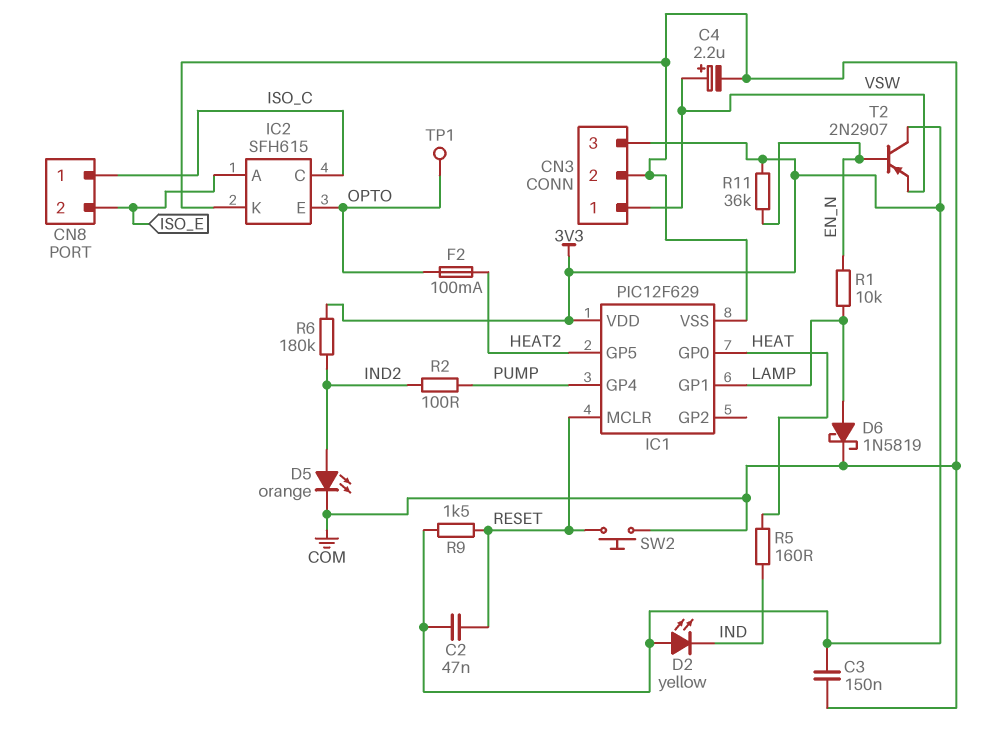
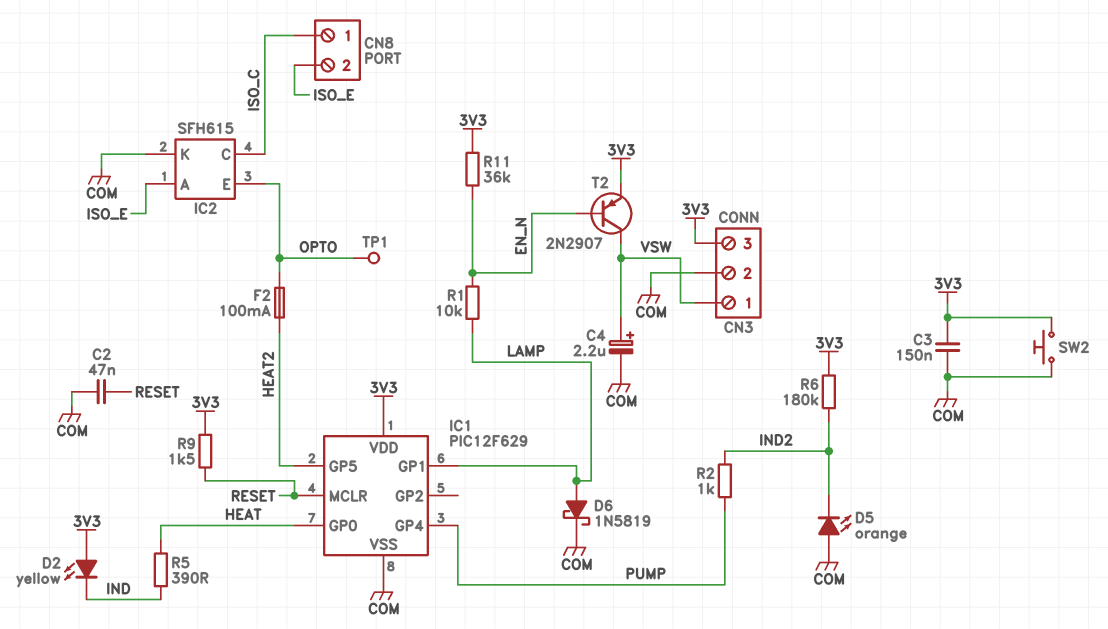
C2: 47nF (3V3, RESET) -> 47nF (COM, RESET)
D5: LED orange (A IND2, K COM) -> LED orange (A COM, K IND2)
R2: 100 (IND2, PUMP) -> 1k (IND2, PUMP)
R5: 160 (HEAT, IND) -> 390 (HEAT, IND)
SW2: button (COM, RESET) -> button (3V3, COM)
T2: PNP 2N2907 (B EN_N, C 3V3, E VSW) -> PNP 2N2907 (B EN_N, C VSW, E 3V3)

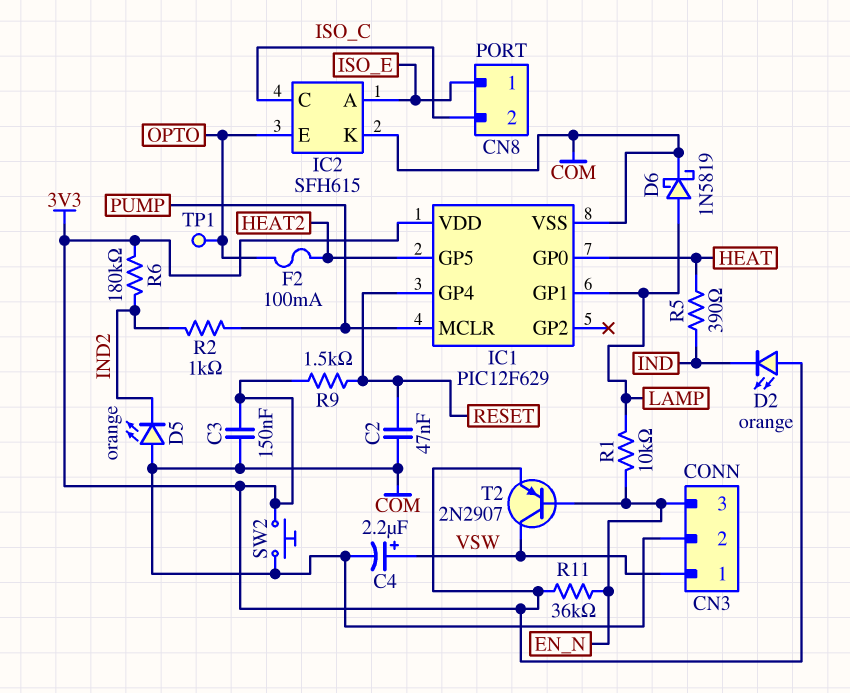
CN3 pin 3: 3V3 -> EN_N
CN8 pin 1: ISO_C -> ISO_E
CN8 pin 2: ISO_E -> ISO_C
D2: LED yellow (A 3V3, K IND) -> LED orange (A 3V3, K IND)
IC1 pin GP4: PUMP -> RESET
IC1 pin MCLR: RESET -> PUMP

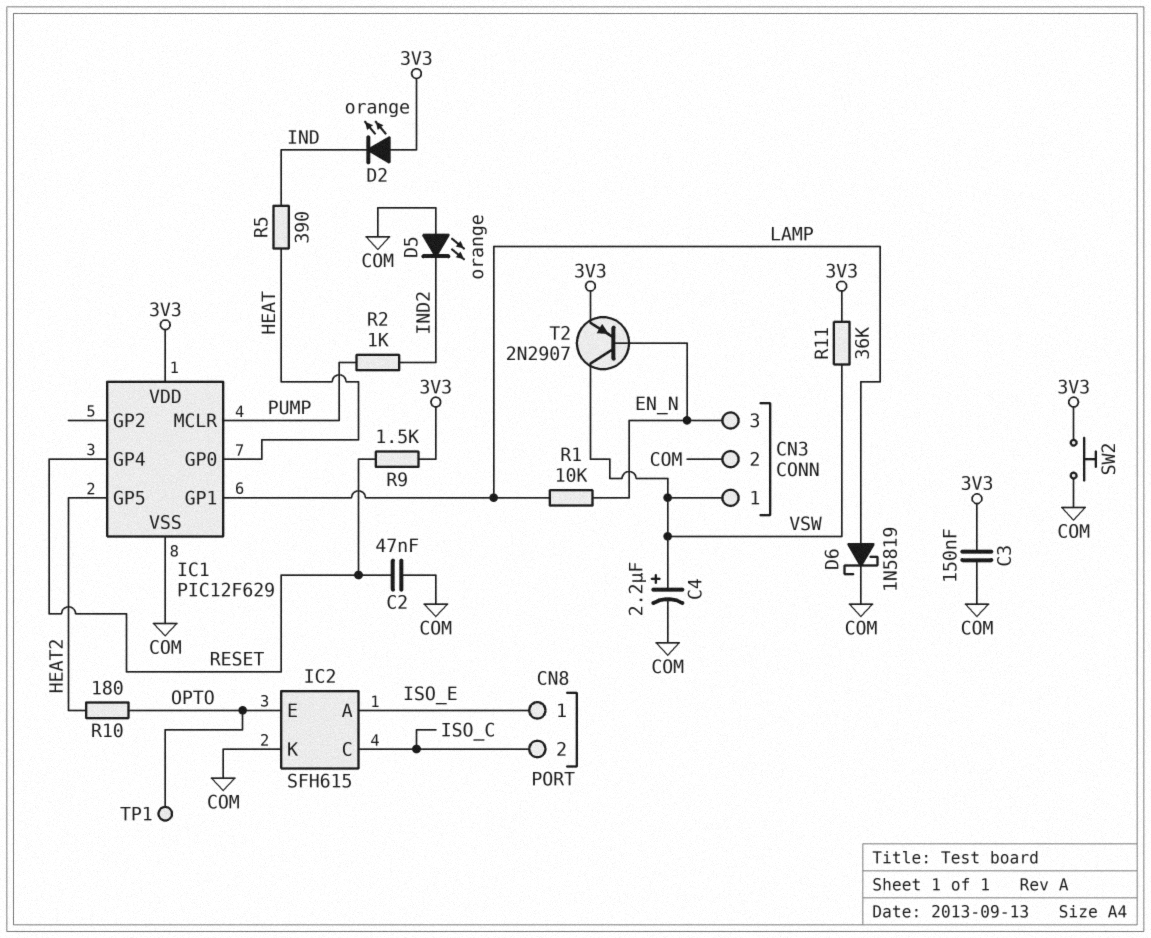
F2: 100mA (HEAT2, OPTO) -> none
R6: 180k (3V3, IND2) -> none
R10: none -> 180 (HEAT2, OPTO)
R11: 36k (3V3, EN_N) -> 36k (3V3, VSW)

